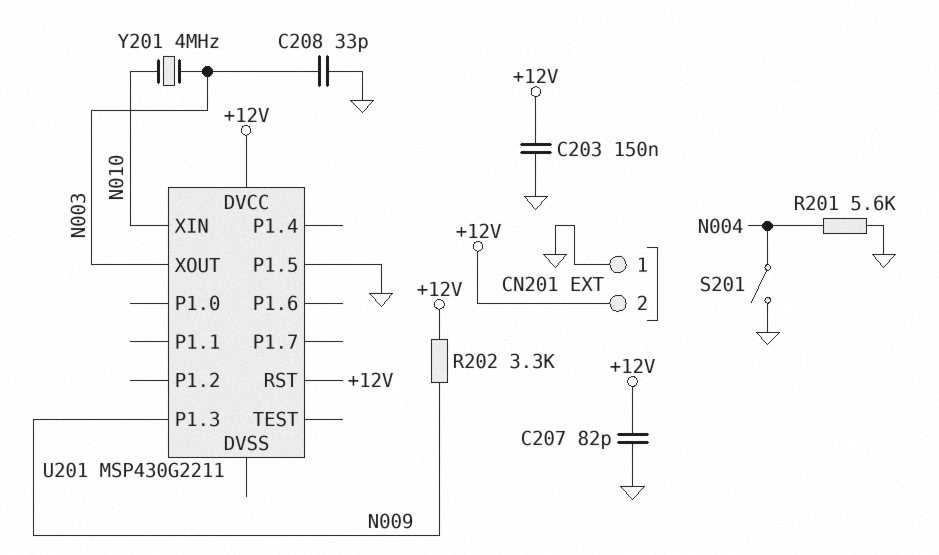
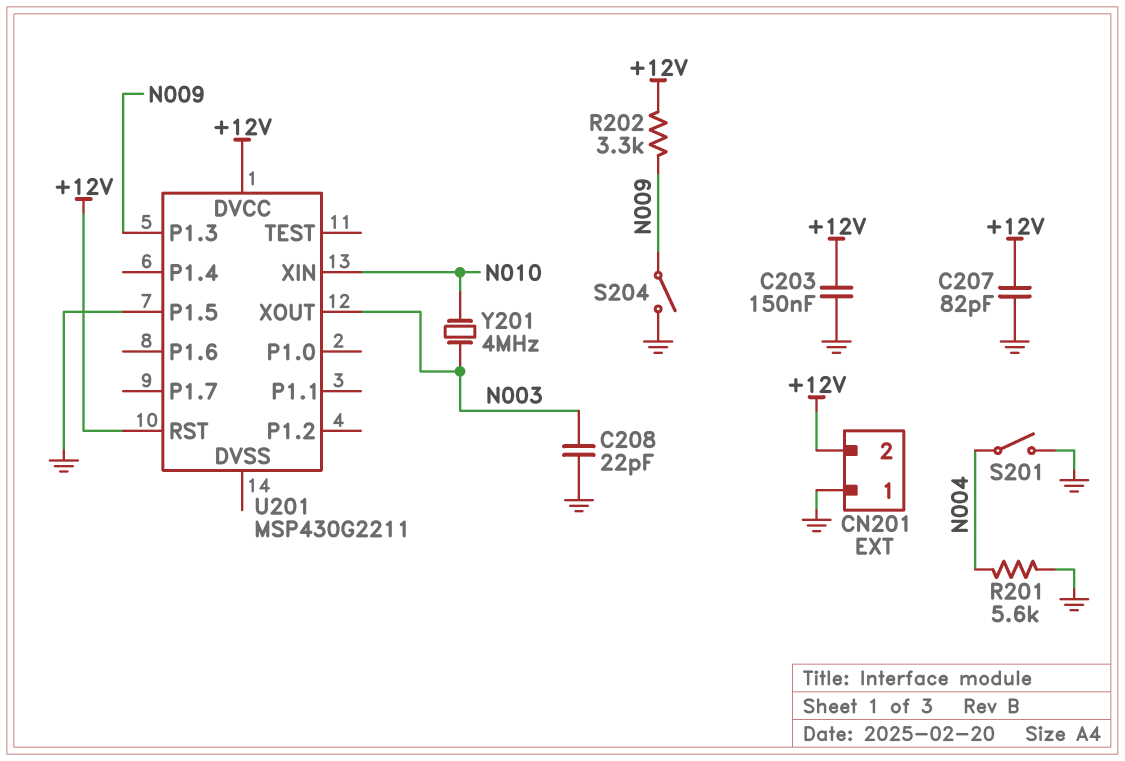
C208: 33pF (GND, N003) -> 22pF (GND, N003)
S204: none -> switch (GND, N009)

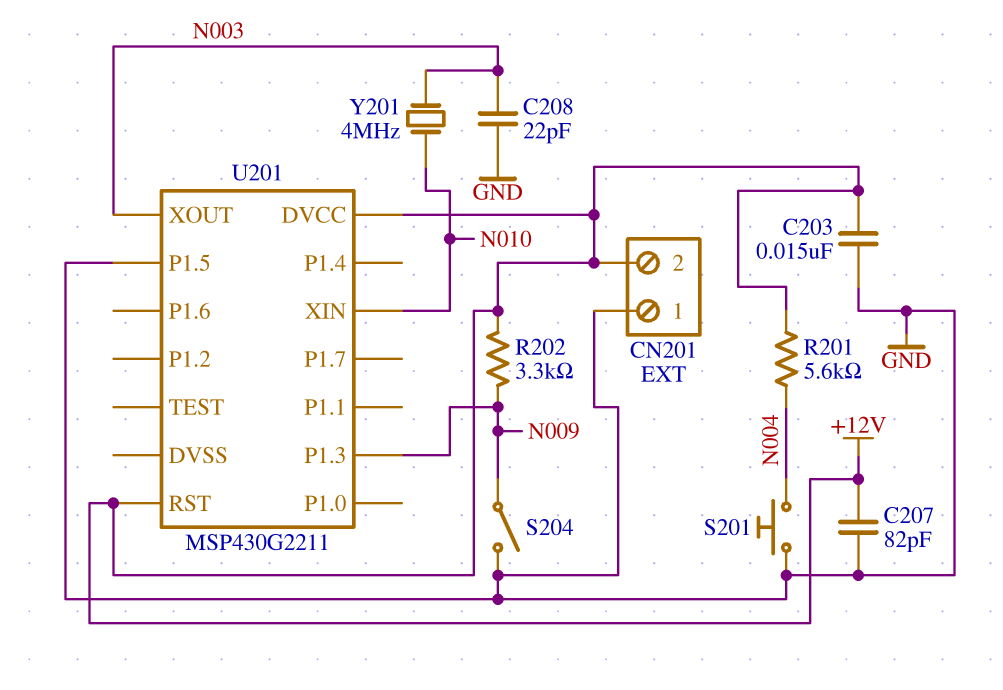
C203: 150nF (+12V, GND) -> 15nF (+12V, GND)
R201: 5.6k (GND, N004) -> 5.6k (+12V, N004)
S201: switch (GND, N004) -> button (GND, N004)

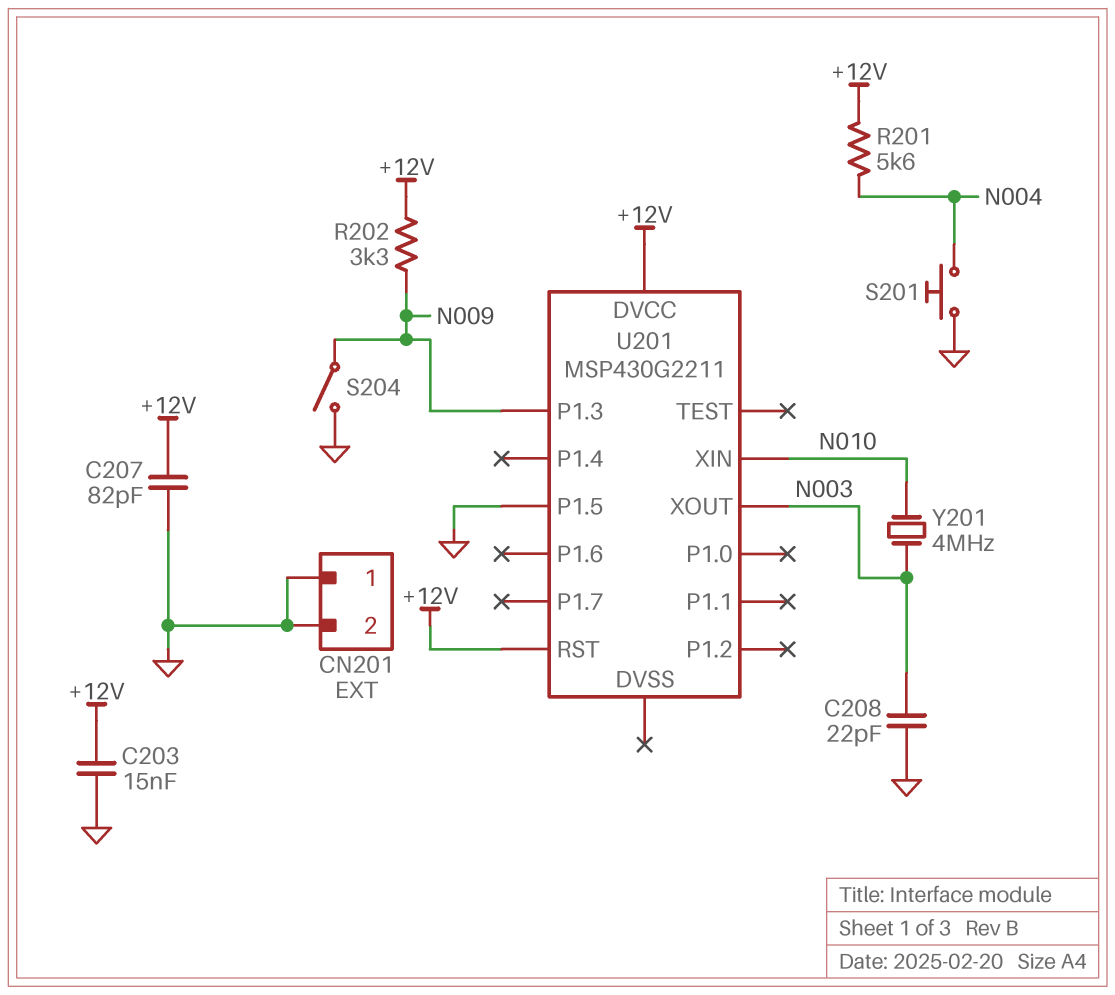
CN201 pin 2: +12V -> GND

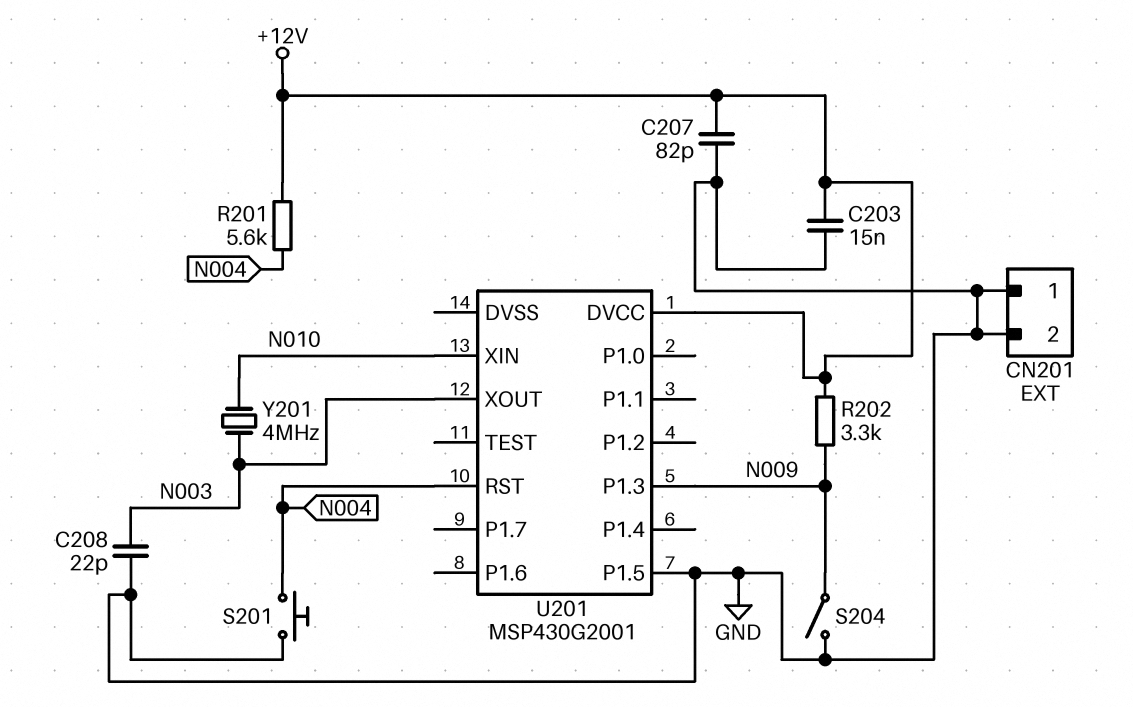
U201: MSP430G2211 -> MSP430G2001
U201 pin RST: +12V -> N004

